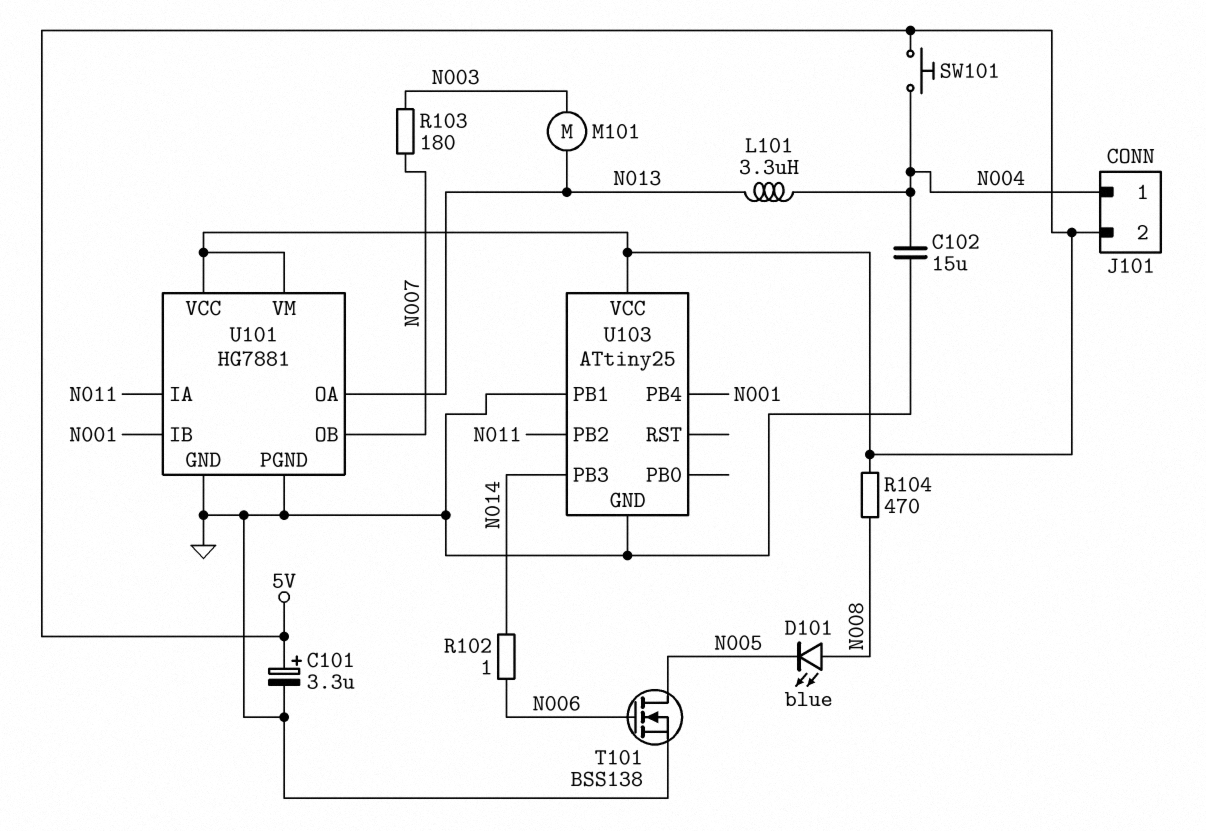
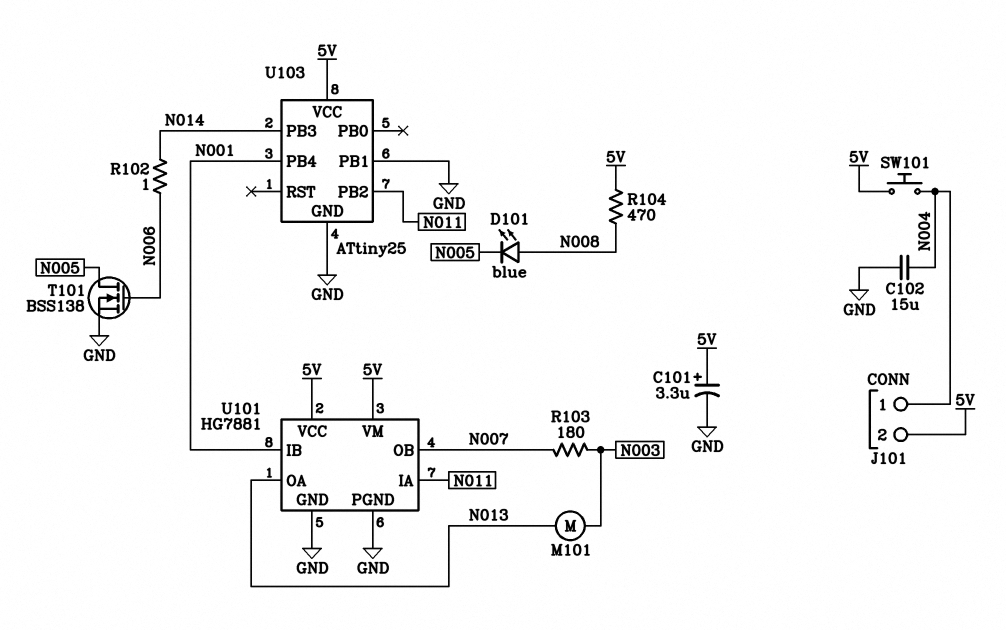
L101: 3.3uH (N004, N013) -> none

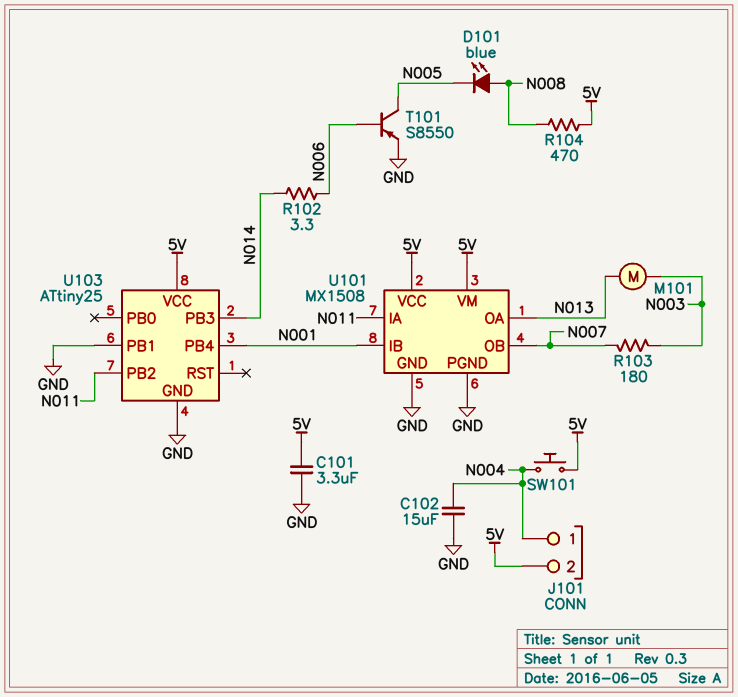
C101: 3.3uF (plus 5V, minus GND) -> 3.3uF (5V, GND)
R102: 1 (N006, N014) -> 3.3 (N006, N014)
T101: NMOS BSS138 (G N006, D N005, S GND) -> PNP S8550 (B N006, C N005, E GND)
U101: HG7881 -> MX1508

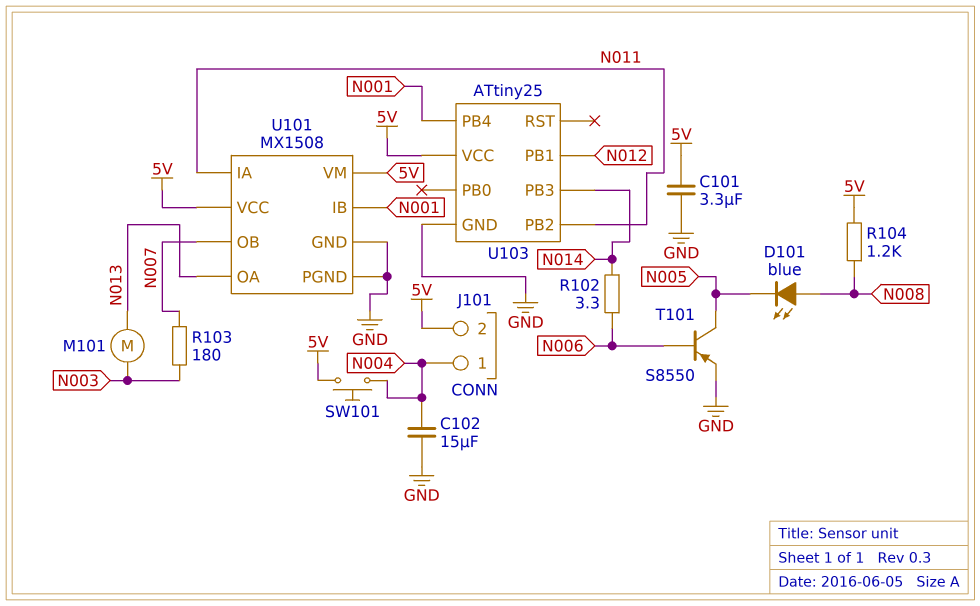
R104: 470 (5V, N008) -> 1.2k (5V, N008)
U103 pin PB1: GND -> N012

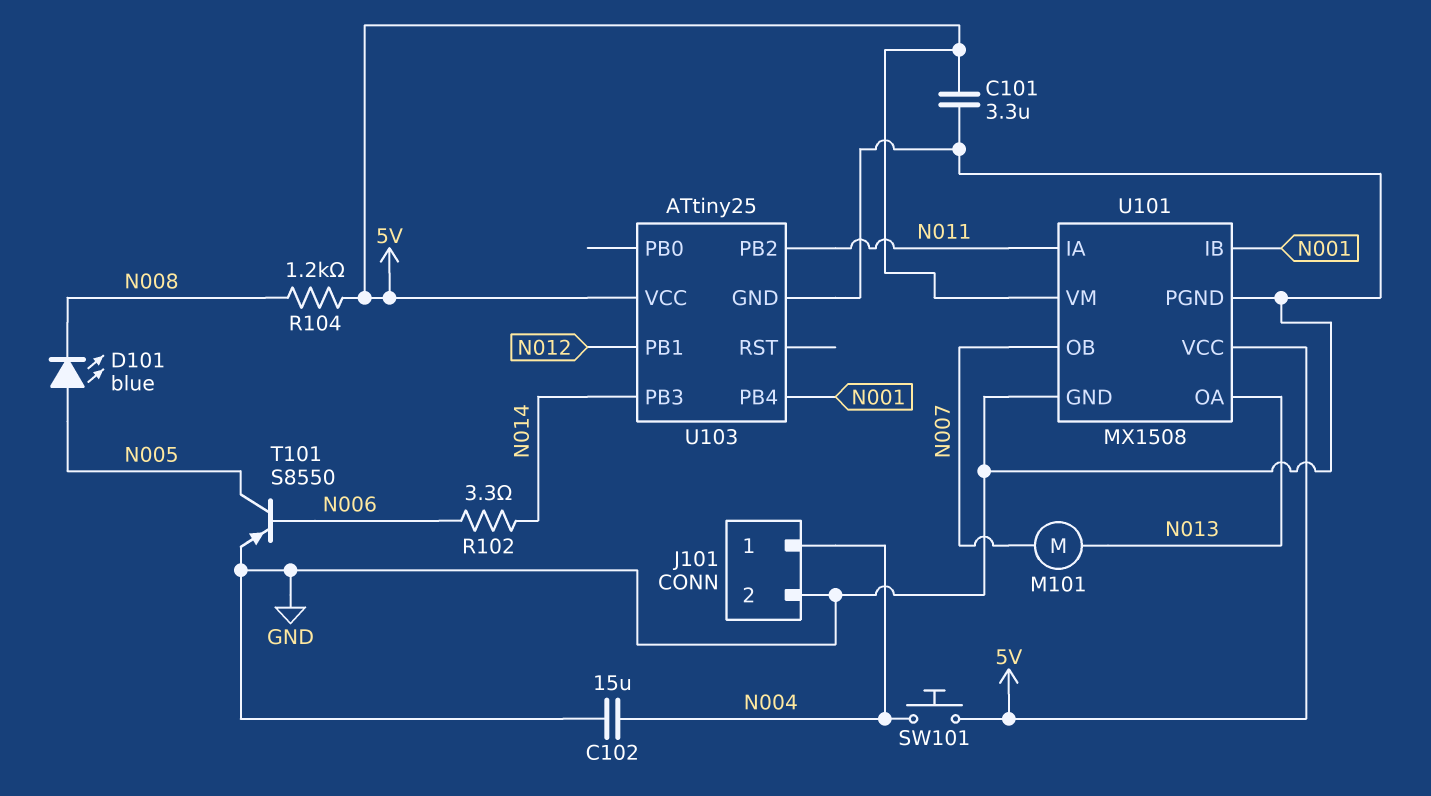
D101: LED blue (A N008, K N005) -> LED blue (A N005, K N008)
J101 pin 2: 5V -> GND
M101: motor (N003, N013) -> motor (N007, N013)
R103: 180 (N003, N007) -> none

